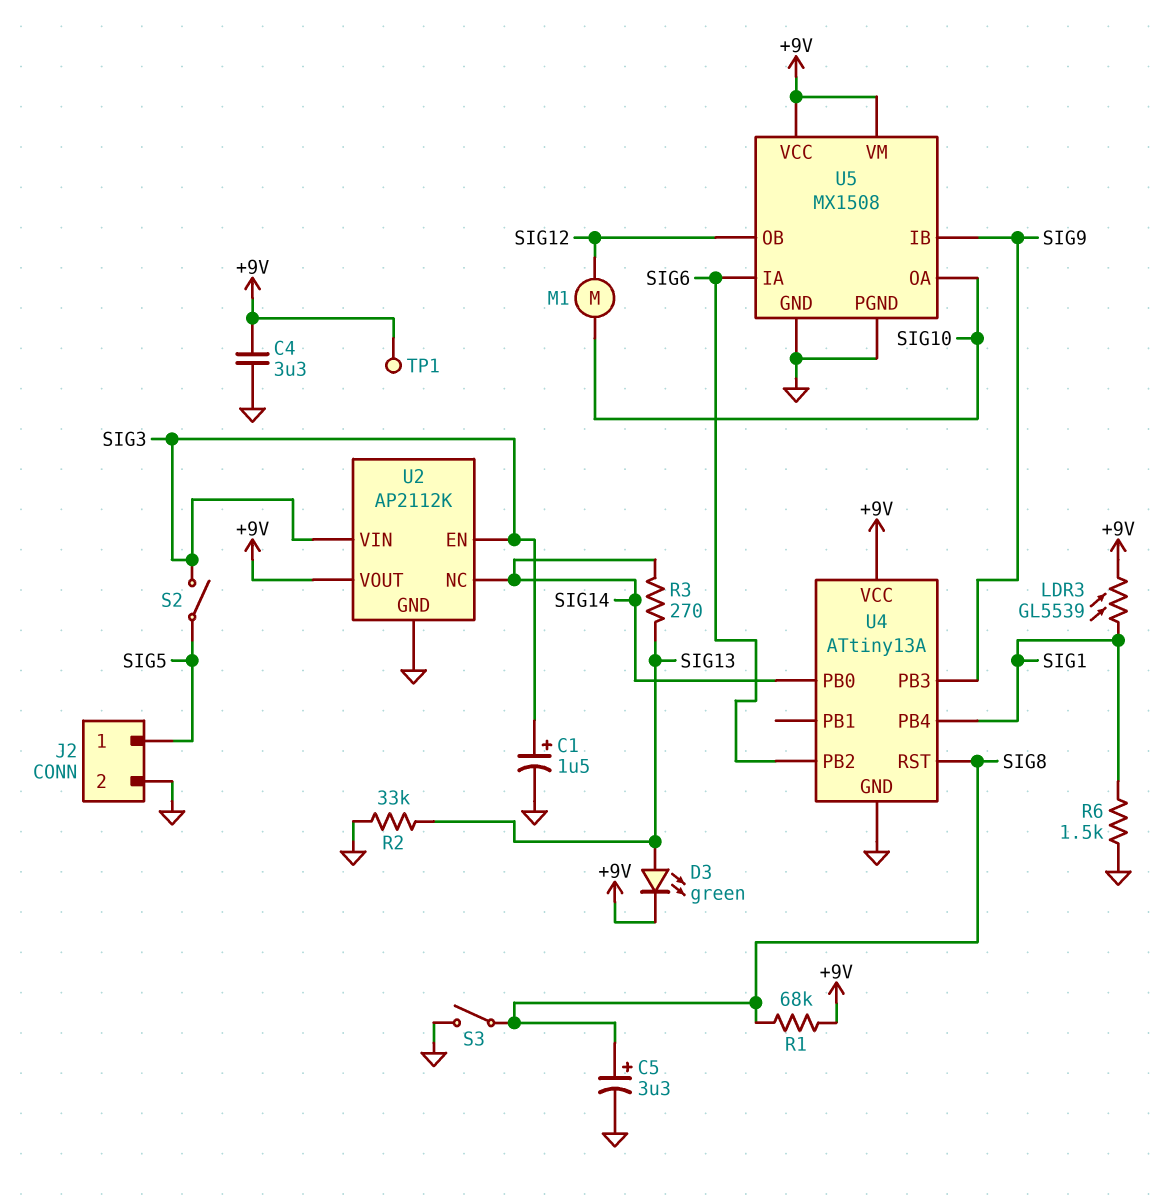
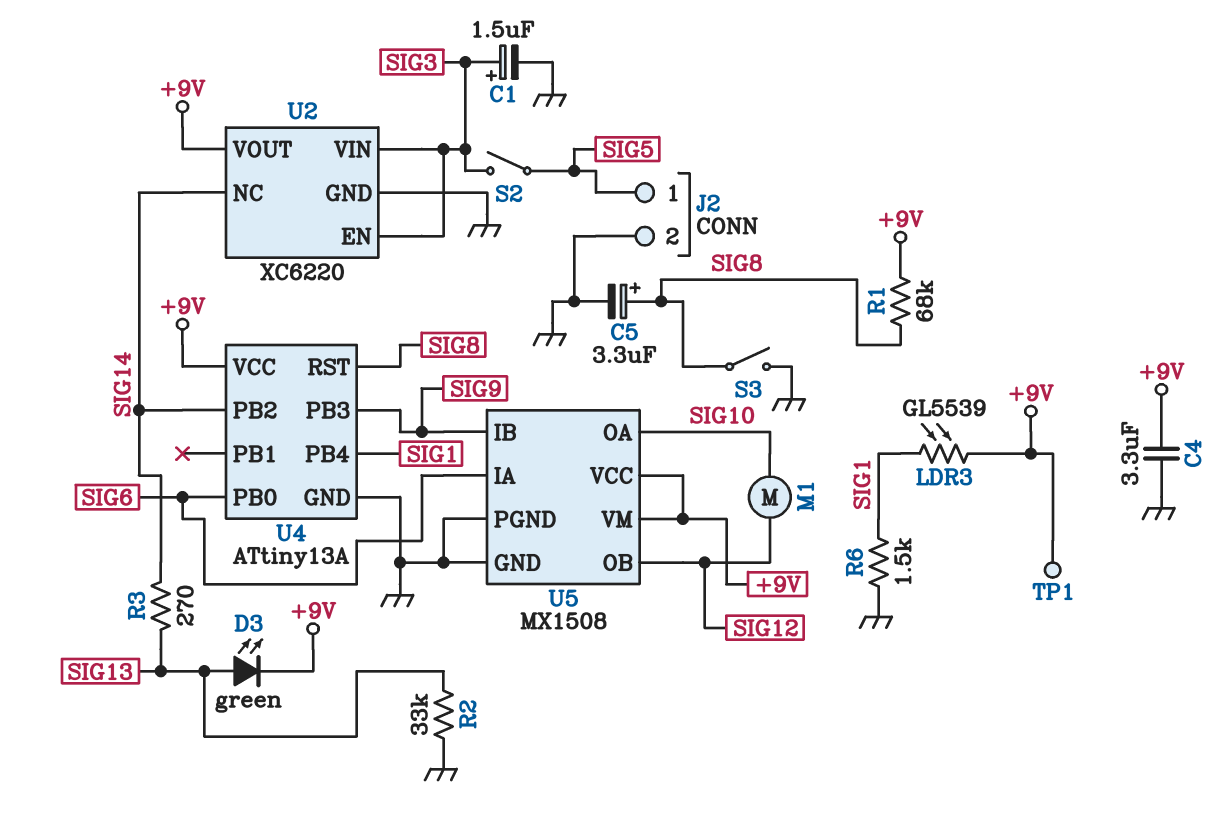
U2: AP2112K -> XC6220
U4 pin PB0: SIG14 -> SIG6
U4 pin PB2: SIG6 -> SIG14

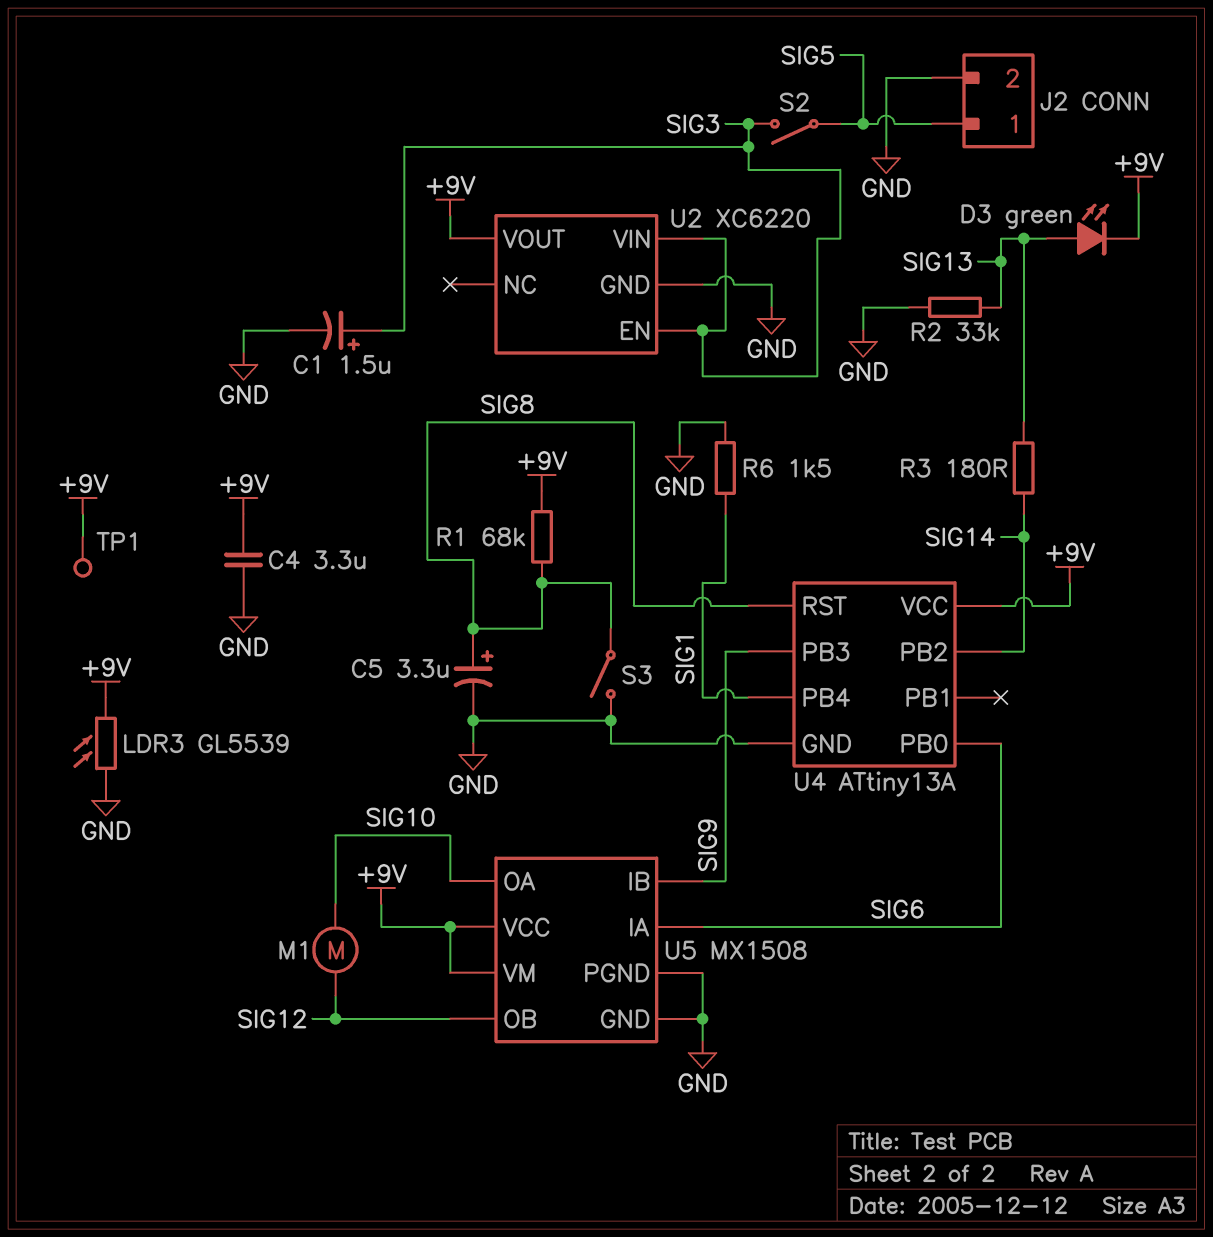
LDR3: GL5539 (+9V, SIG1) -> GL5539 (+9V, GND)
R3: 270 (SIG13, SIG14) -> 180 (SIG13, SIG14)
U2 pin NC: SIG14 -> none

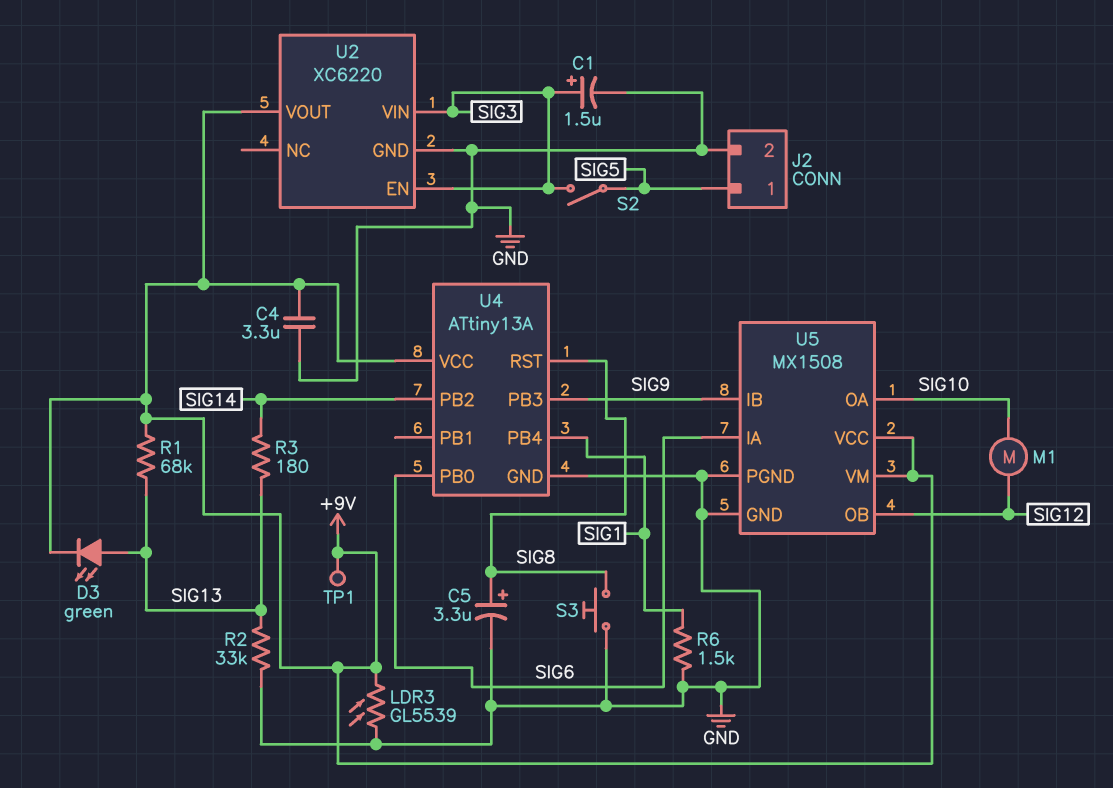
R1: 68k (+9V, SIG8) -> 68k (+9V, SIG13)
S3: switch (GND, SIG8) -> button (GND, SIG8)

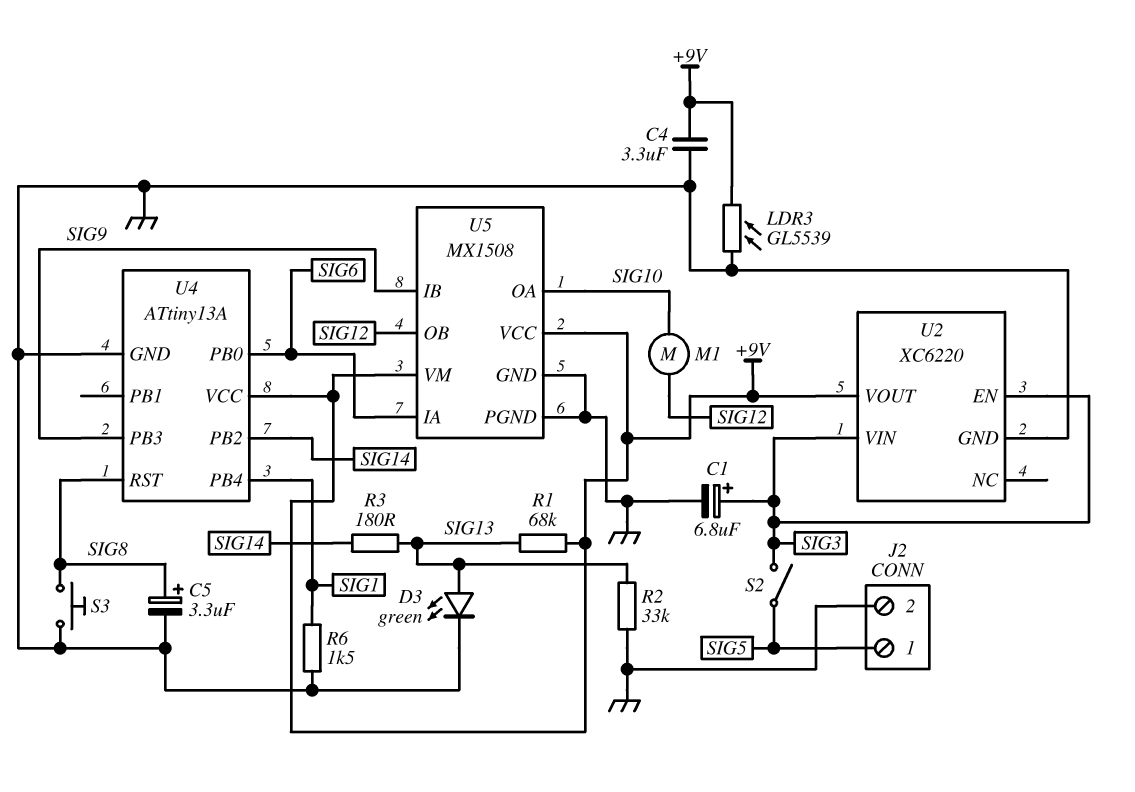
C1: 1.5uF (plus SIG3, minus GND) -> 6.8uF (plus SIG3, minus GND)
D3: LED green (A SIG13, K +9V) -> LED green (A SIG13, K GND)
TP1: test point (+9V) -> none

